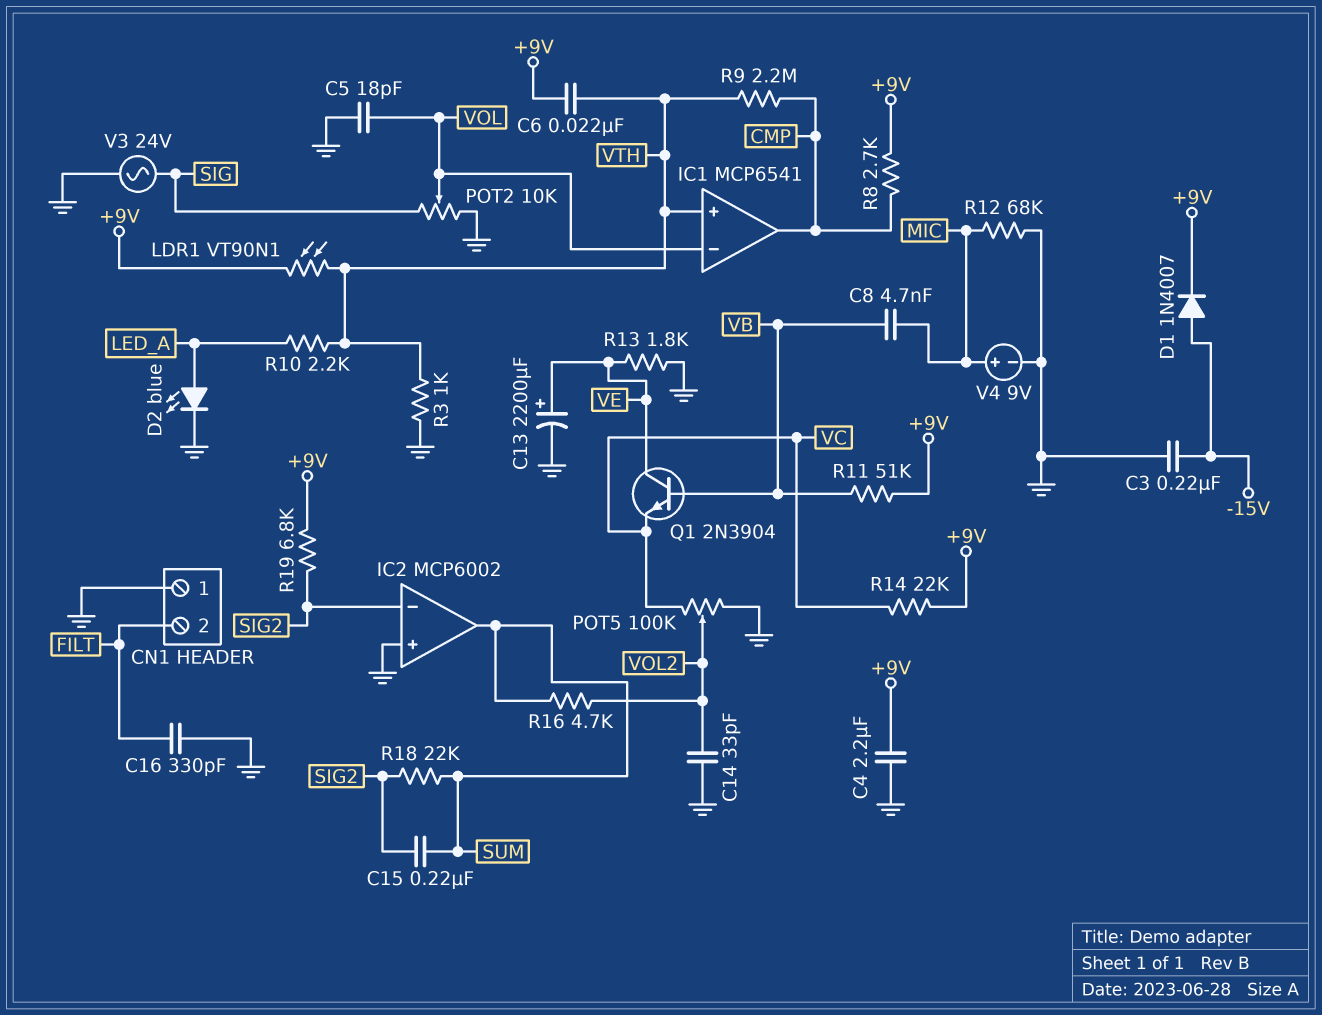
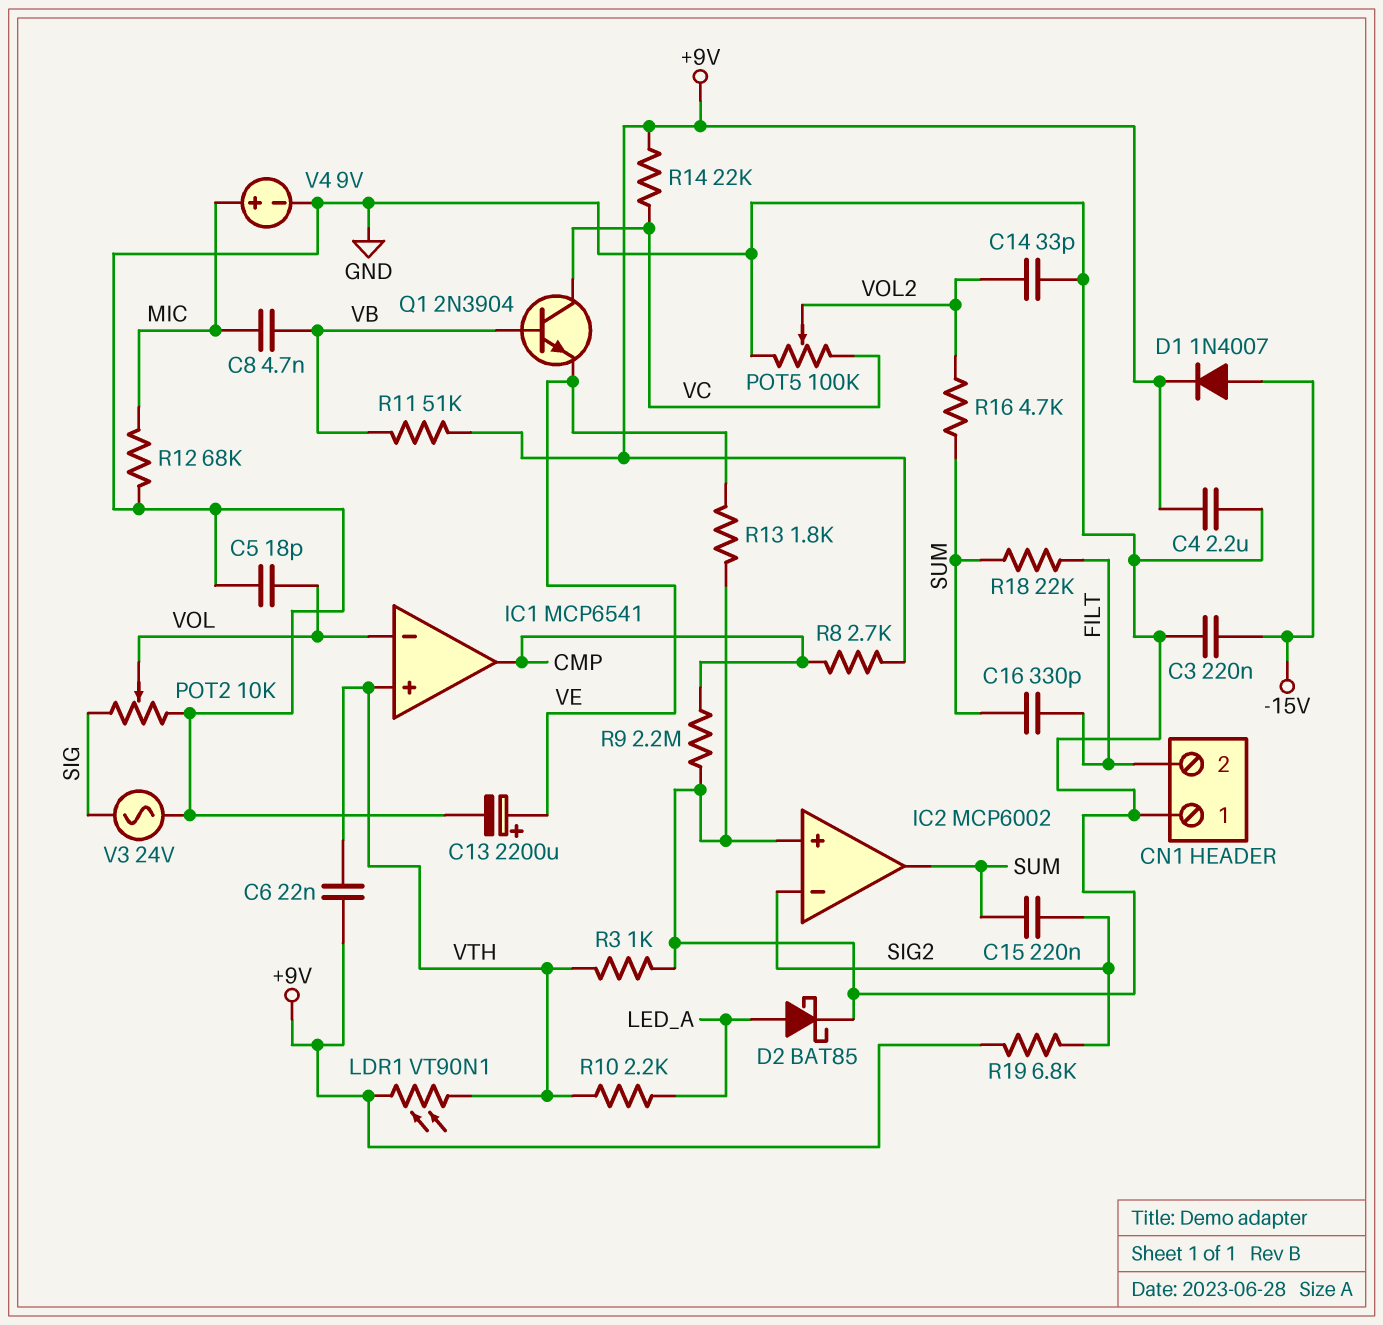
C16: 330pF (FILT, GND) -> 330pF (FILT, SUM)
D2: LED blue (A LED_A, K GND) -> schottky BAT85 (A LED_A, K GND)
Q1: NPN 2N3904 (B VB, C VE, E VC) -> NPN 2N3904 (B VB, C VC, E VE)
R9: 2.2M (CMP, VTH) -> 2.2M (CMP, GND)
R18: 22k (SIG2, SUM) -> 22k (FILT, SUM)

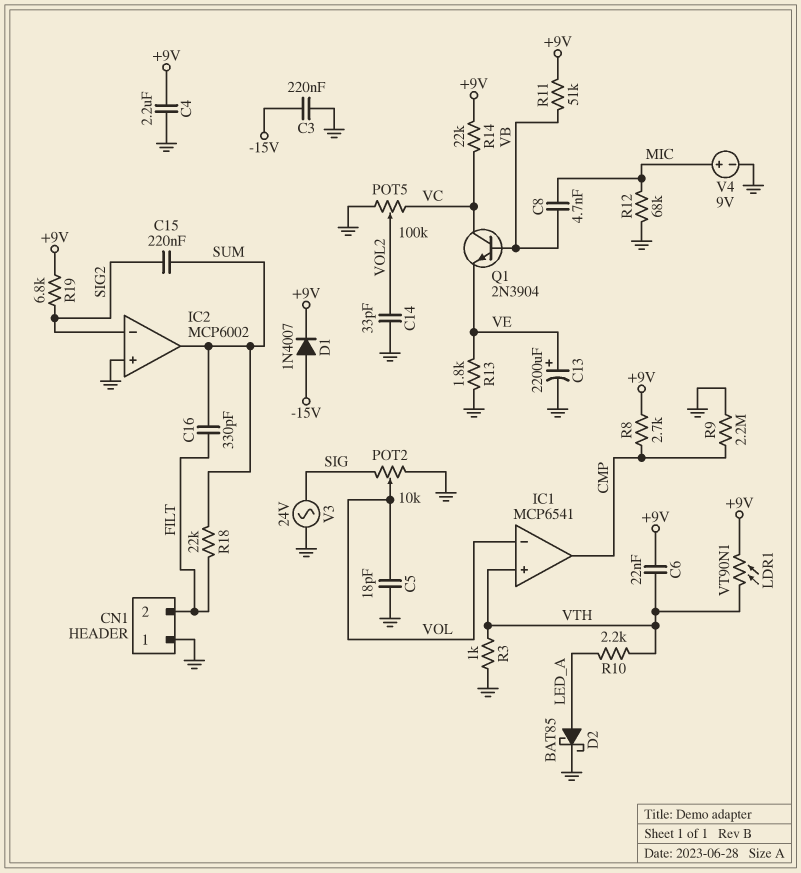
R16: 4.7k (SUM, VOL2) -> none

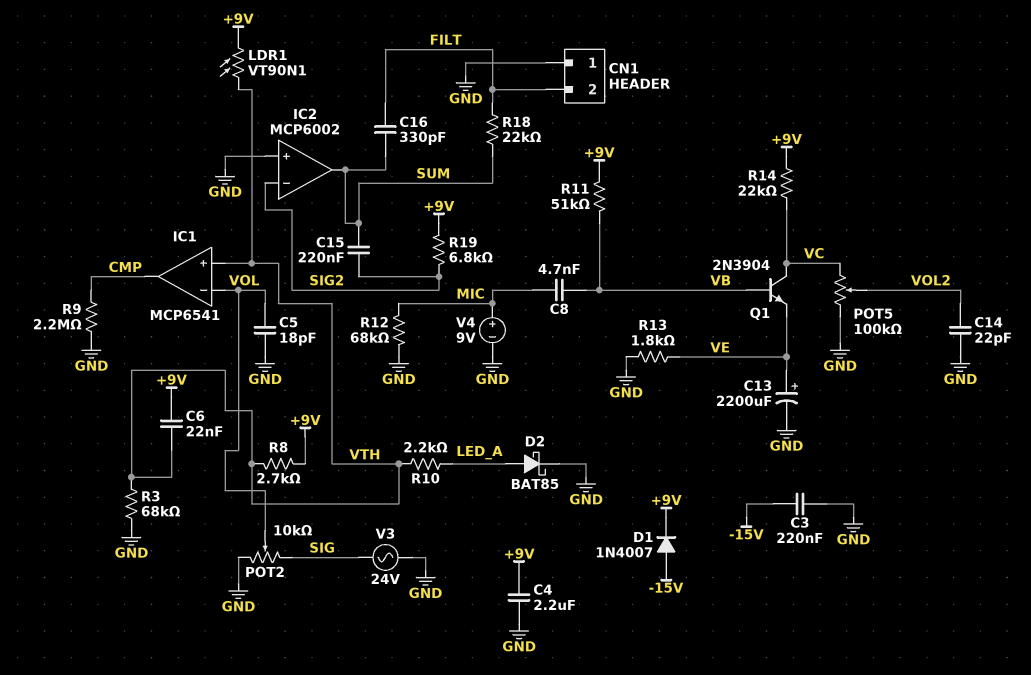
C14: 33pF (GND, VOL2) -> 22pF (GND, VOL2)
R3: 1k (GND, VTH) -> 68k (GND, VTH)
R8: 2.7k (+9V, CMP) -> 2.7k (+9V, VTH)

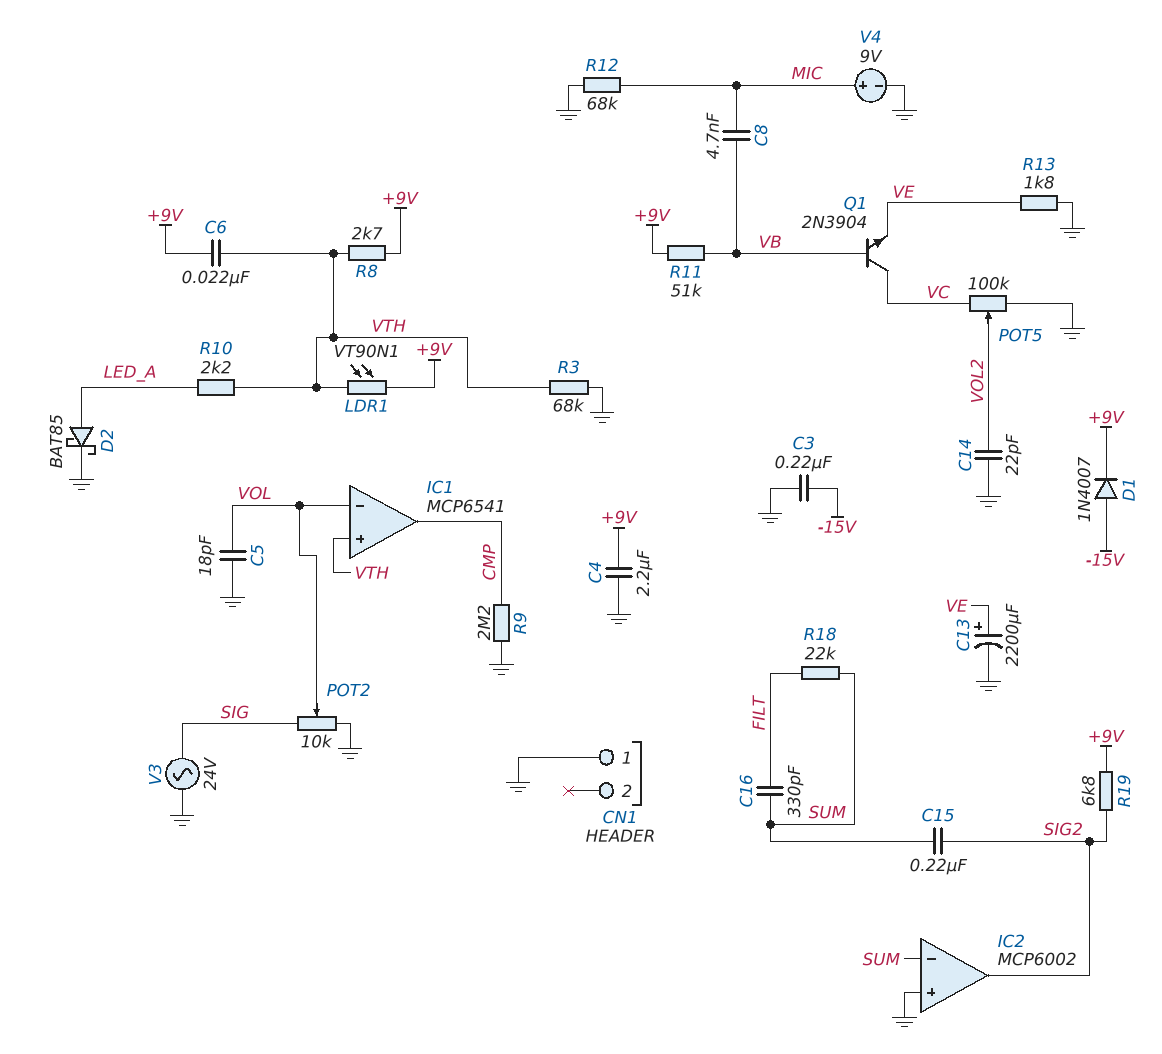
CN1 pin 2: FILT -> none
IC2 pin in-: SIG2 -> SUM
IC2 pin out: SUM -> SIG2
R14: 22k (+9V, VC) -> none

